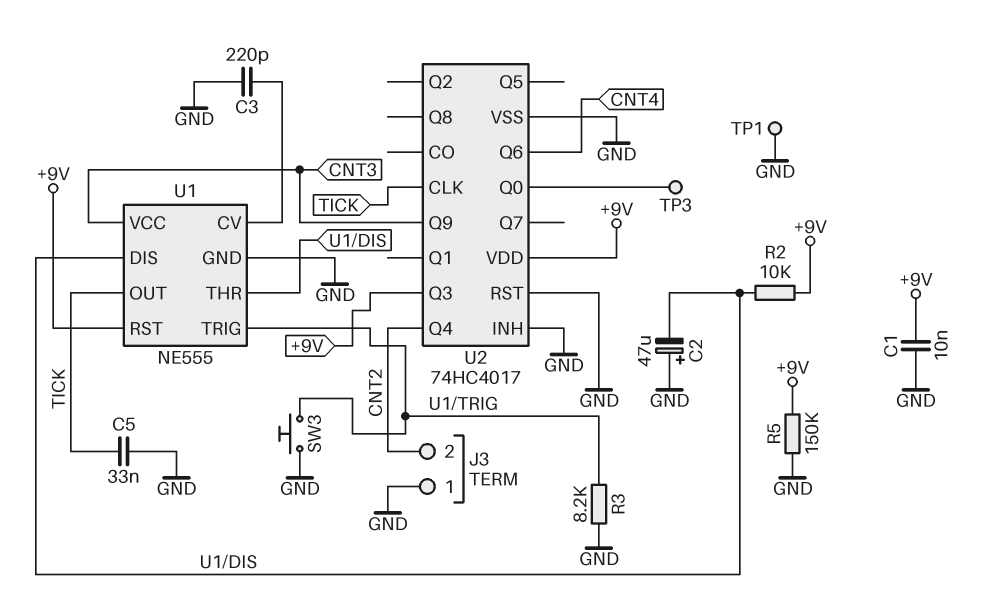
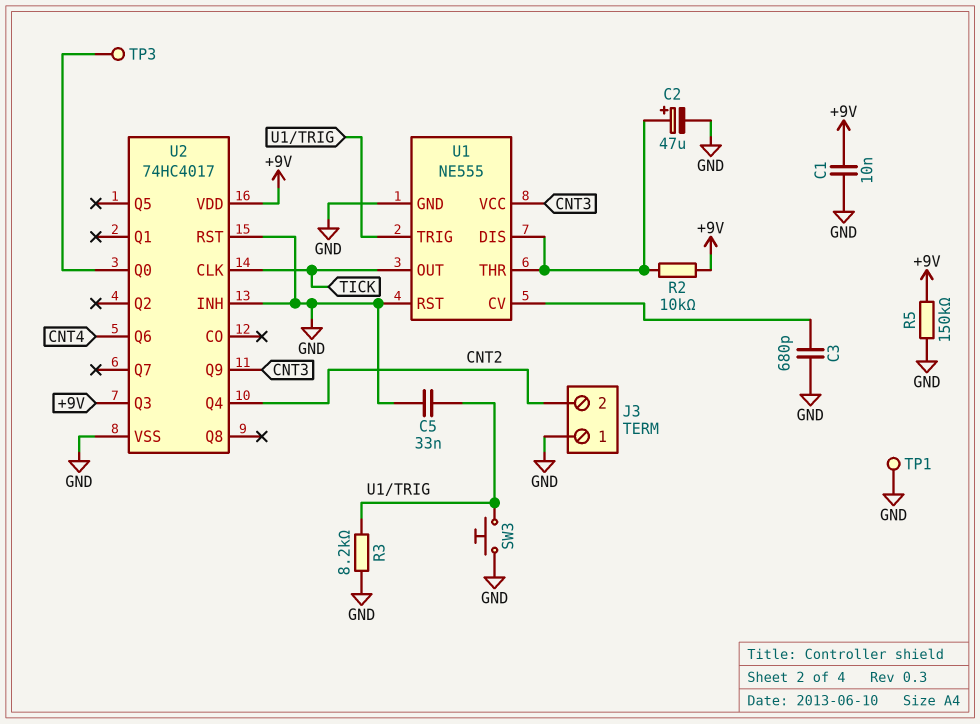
C2: 47uF (plus GND, minus U1/DIS) -> 47uF (plus U1/DIS, minus GND)
C3: 220pF (GND, U1/CV) -> 680pF (GND, U1/CV)
C5: 33nF (GND, TICK) -> 33nF (GND, U1/TRIG)
U1 pin RST: +9V -> GND

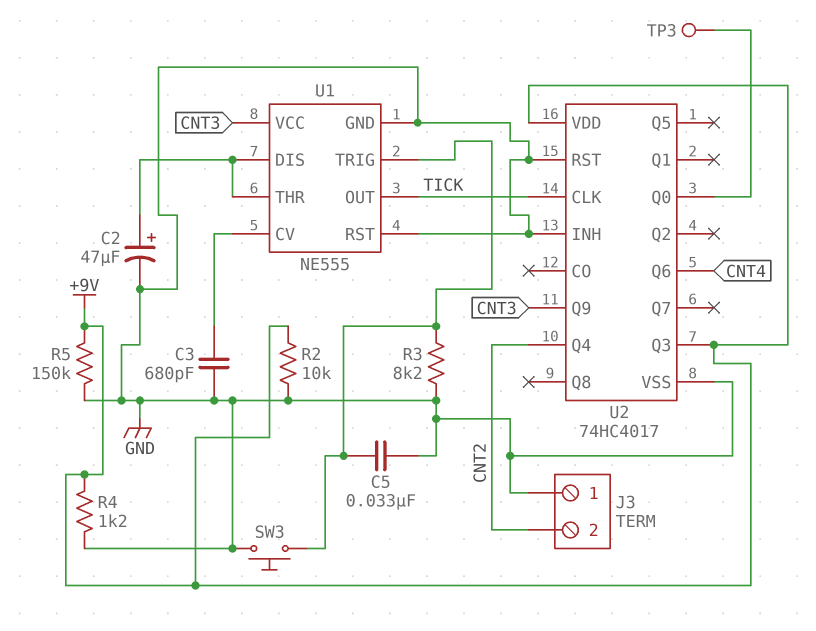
C1: 10nF (+9V, GND) -> none
R2: 10k (+9V, U1/DIS) -> 10k (+9V, GND)
R4: none -> 1.2k (+9V, GND)
TP1: test point (GND) -> none

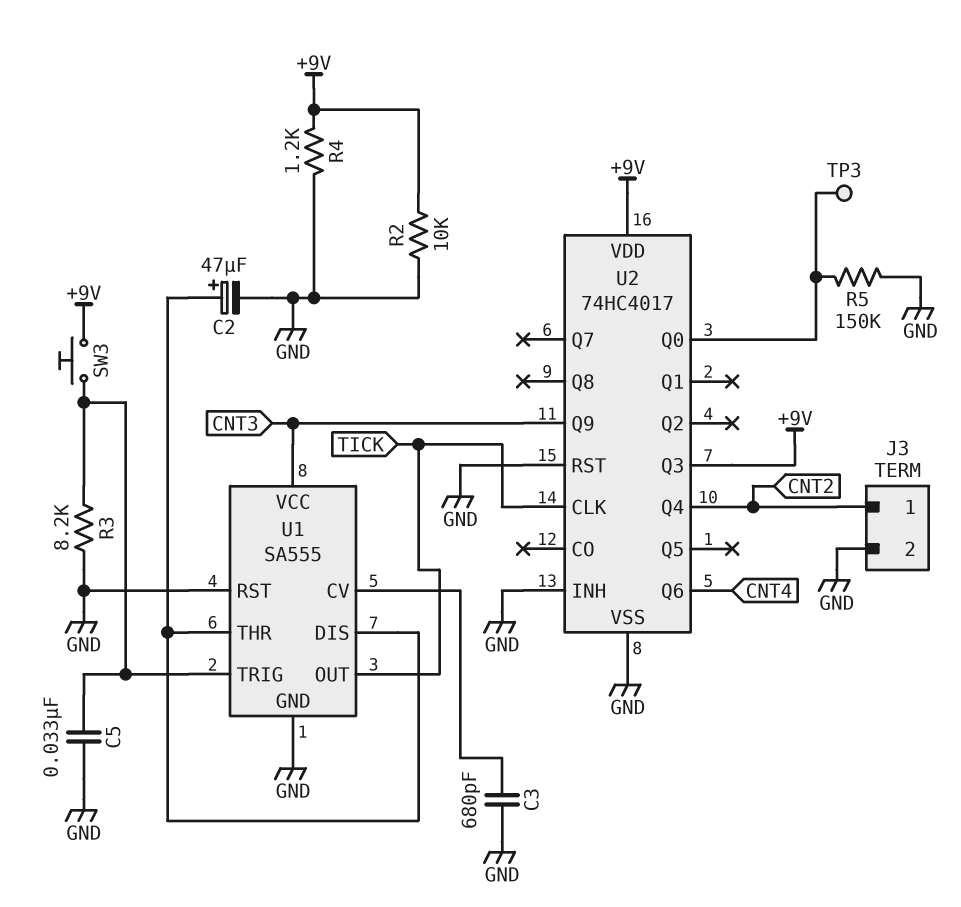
J3 pin 1: GND -> CNT2
J3 pin 2: CNT2 -> GND
R5: 150k (+9V, GND) -> 150k (GND, U2/Q0)
SW3: button (GND, U1/TRIG) -> button (+9V, U1/TRIG)
U1: NE555 -> SA555

